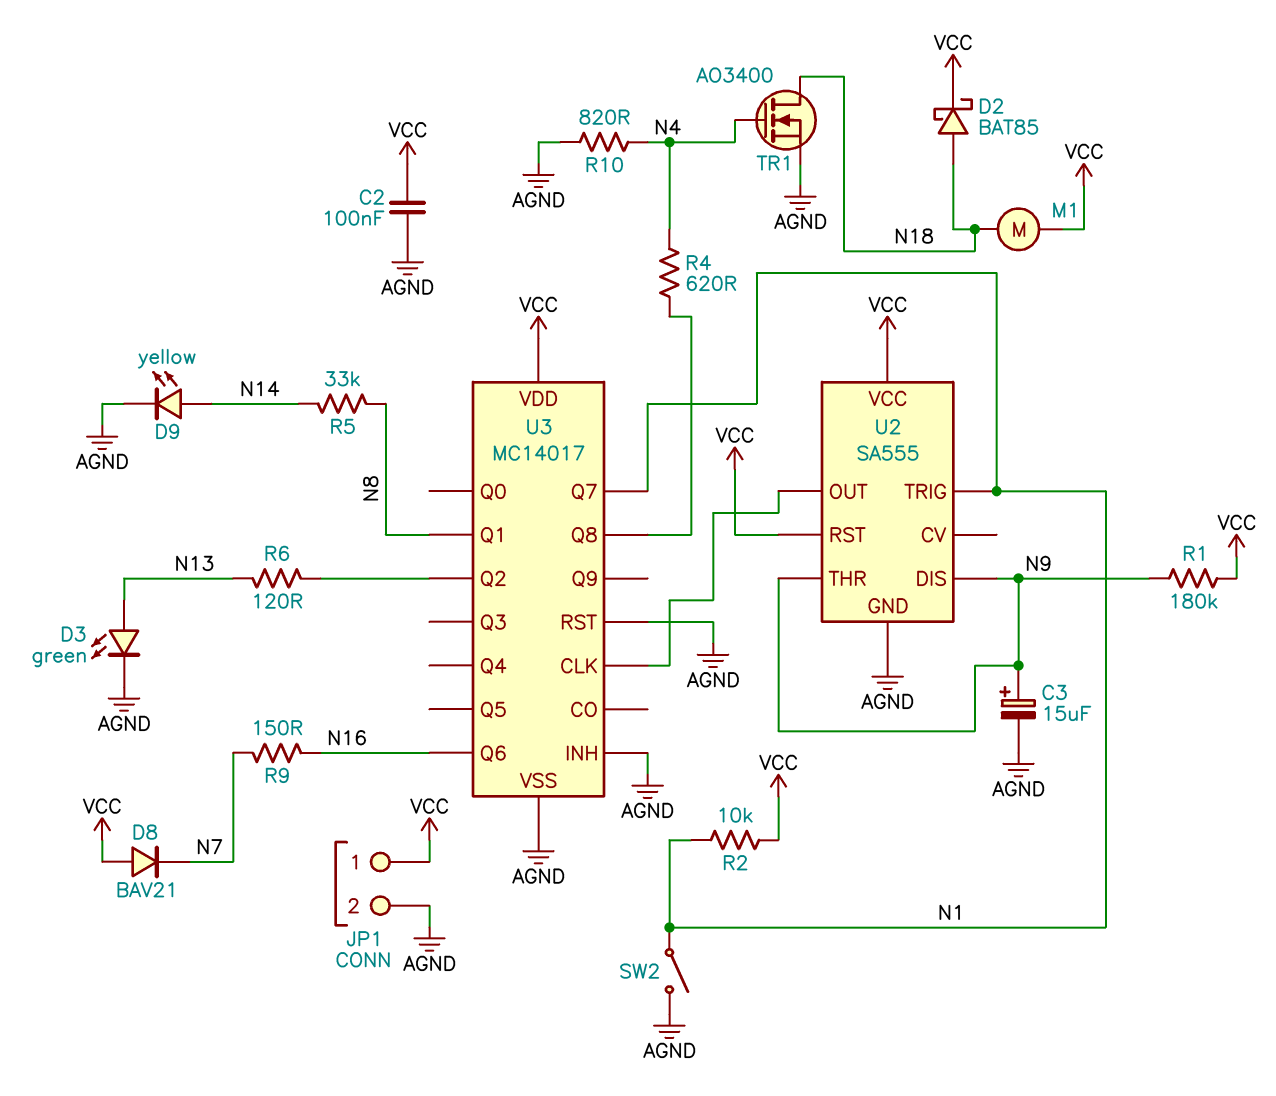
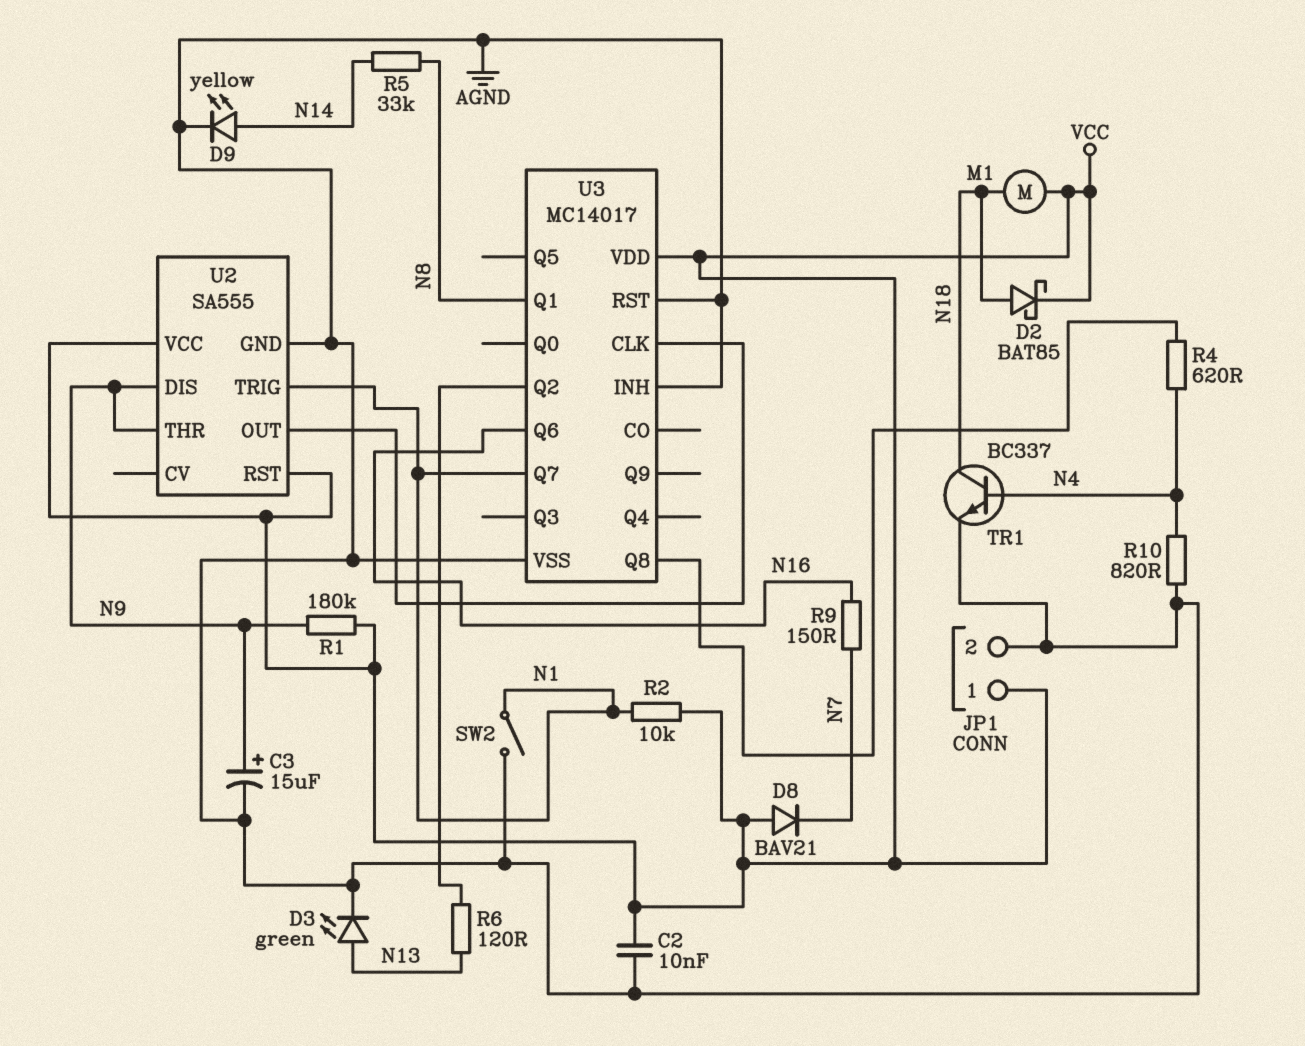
C2: 100nF (AGND, VCC) -> 10nF (AGND, VCC)
TR1: NMOS AO3400 (G N4, D N18, S AGND) -> NPN BC337 (B N4, C N18, E AGND)

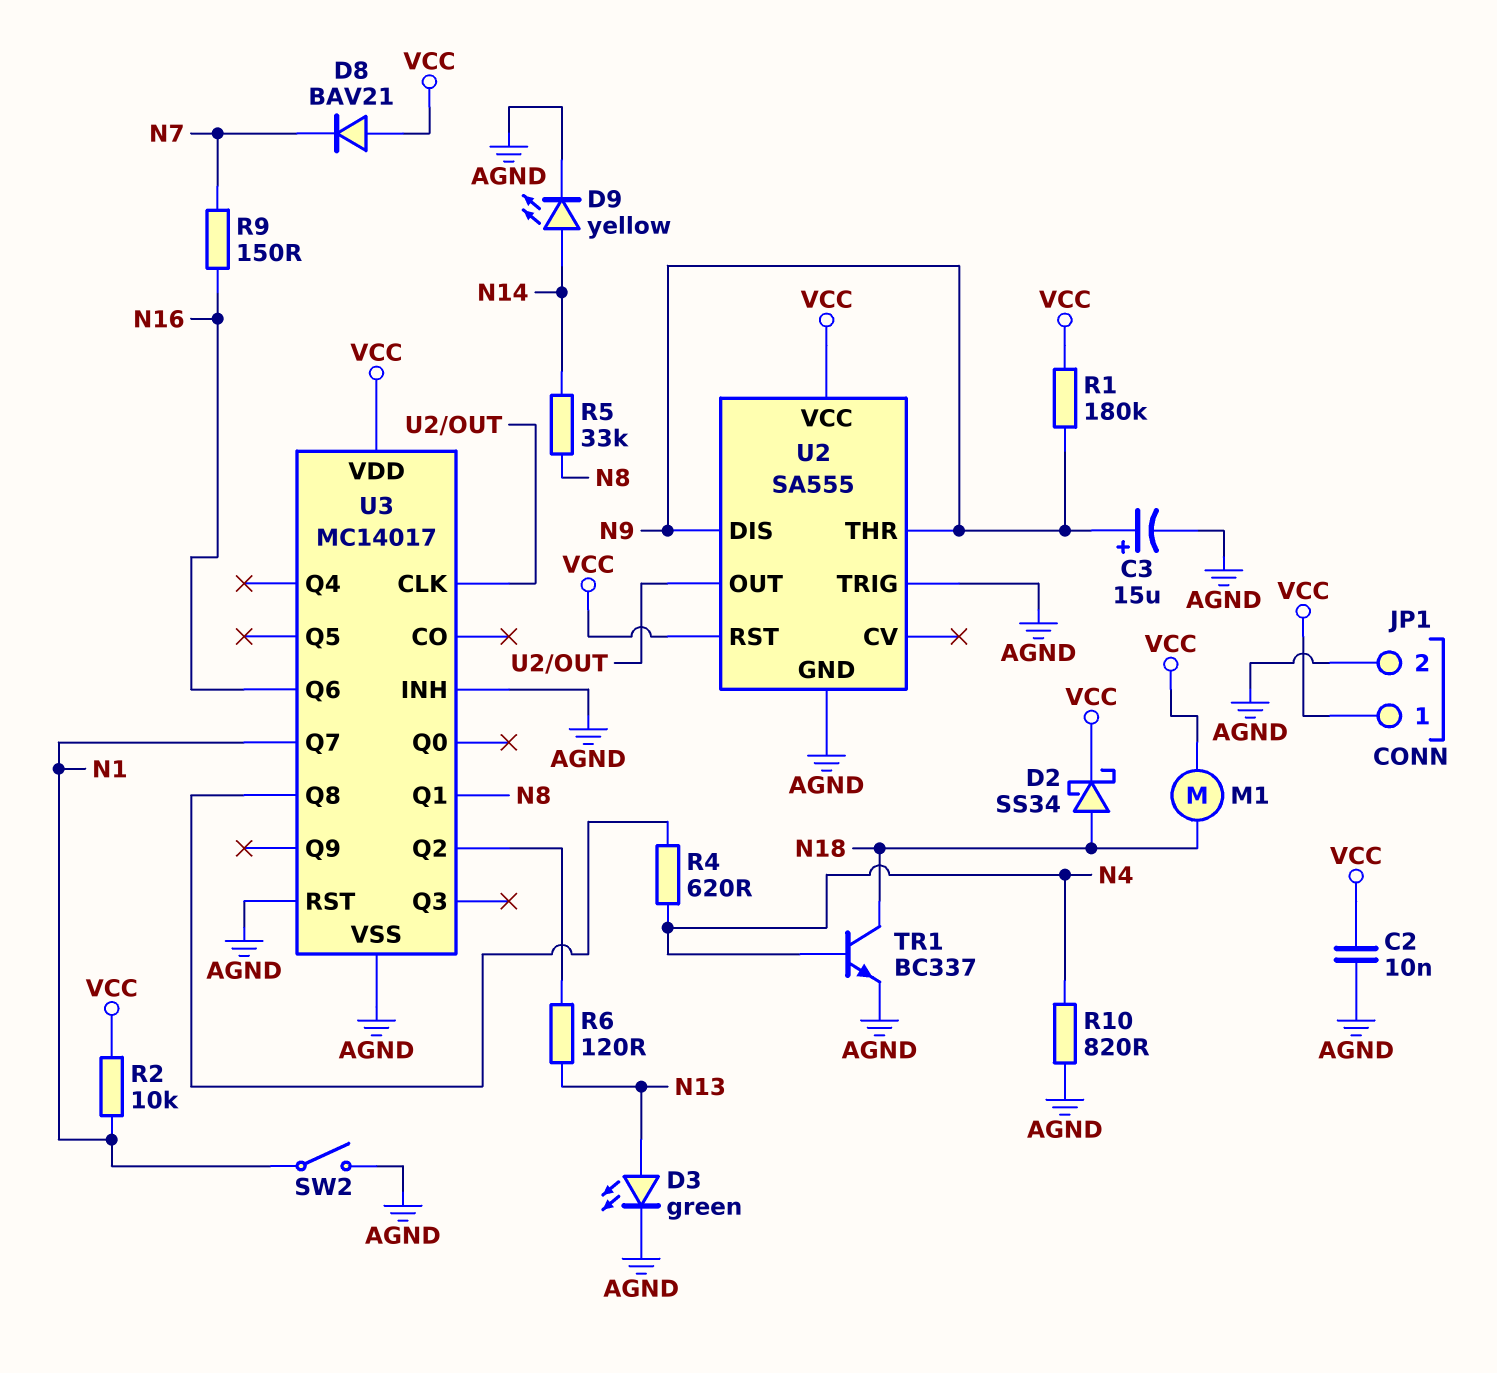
D2: schottky BAT85 (A N18, K VCC) -> schottky SS34 (A N18, K VCC)
U2 pin TRIG: N1 -> AGND

